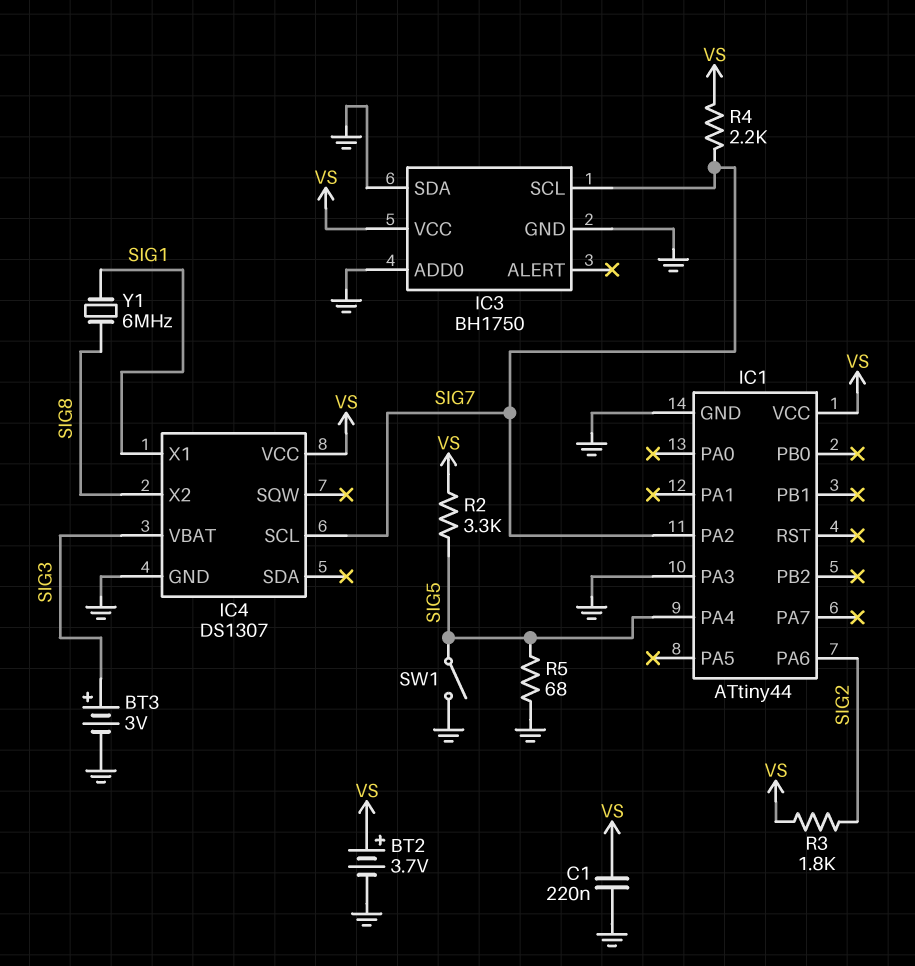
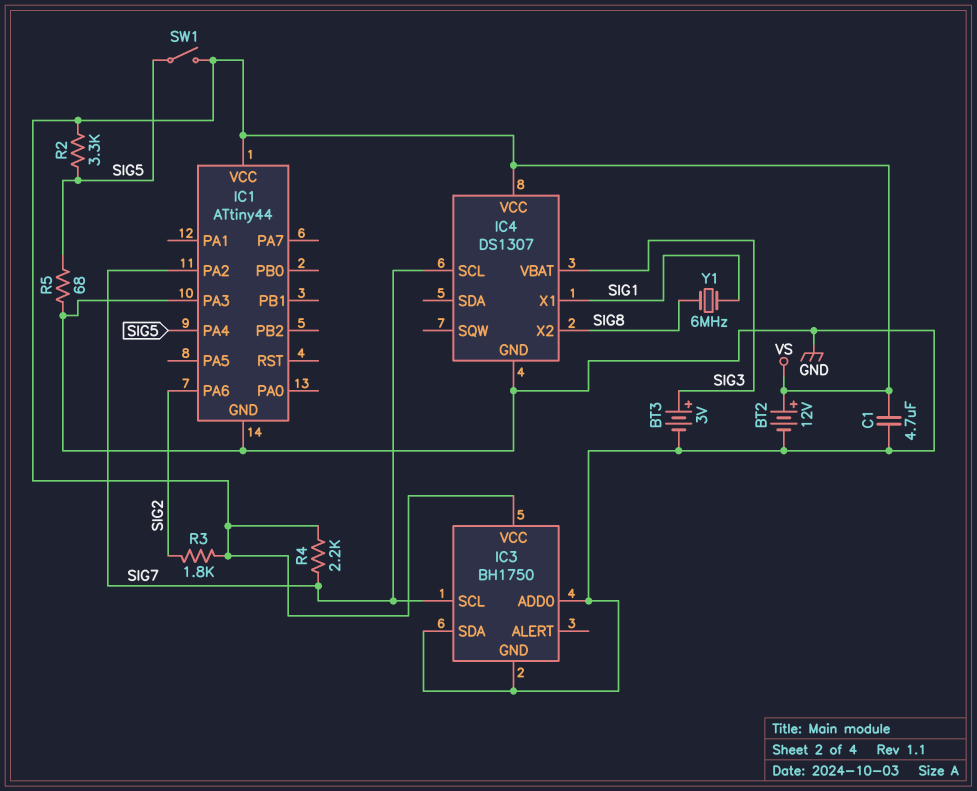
BT2: 3.7V (plus VS, minus GND) -> 12V (plus VS, minus GND)
C1: 220nF (GND, VS) -> 4.7uF (GND, VS)
SW1: switch (GND, SIG5) -> switch (SIG5, VS)

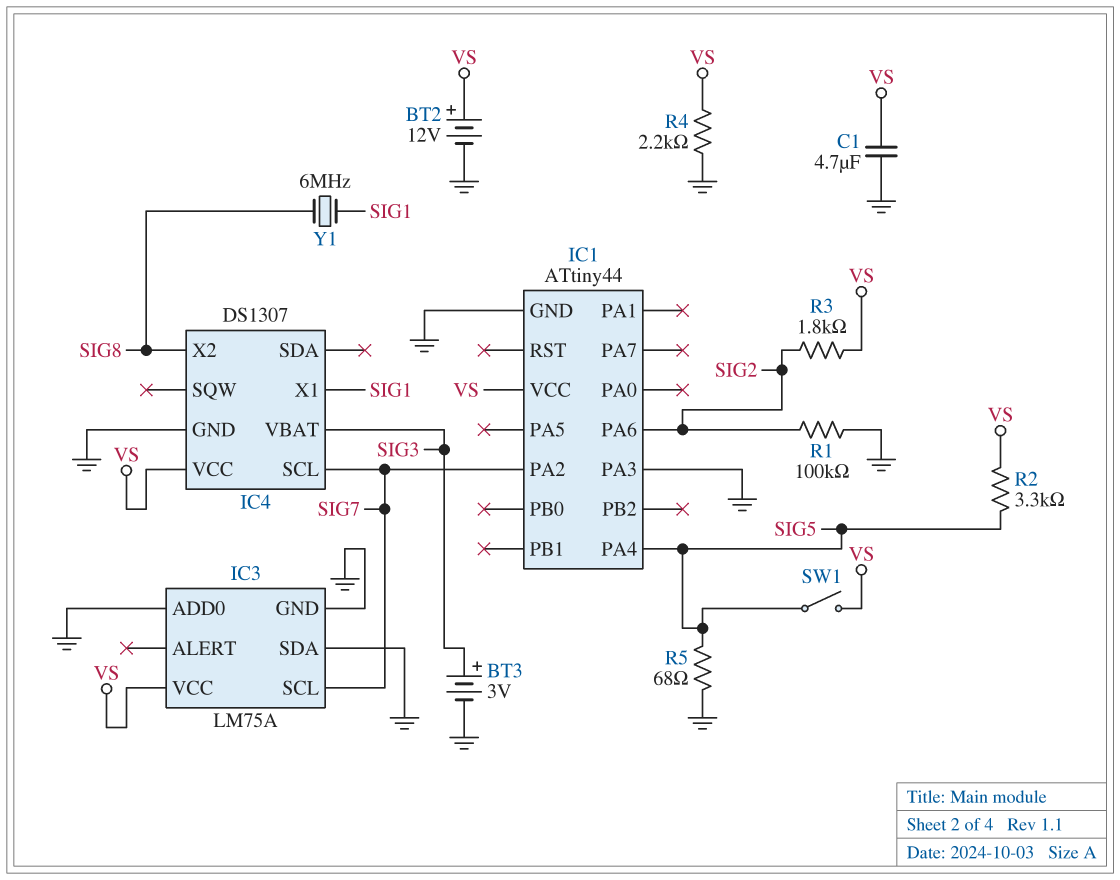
IC3: BH1750 -> LM75A
R1: none -> 100k (GND, SIG2)
R4: 2.2k (SIG7, VS) -> 2.2k (GND, VS)

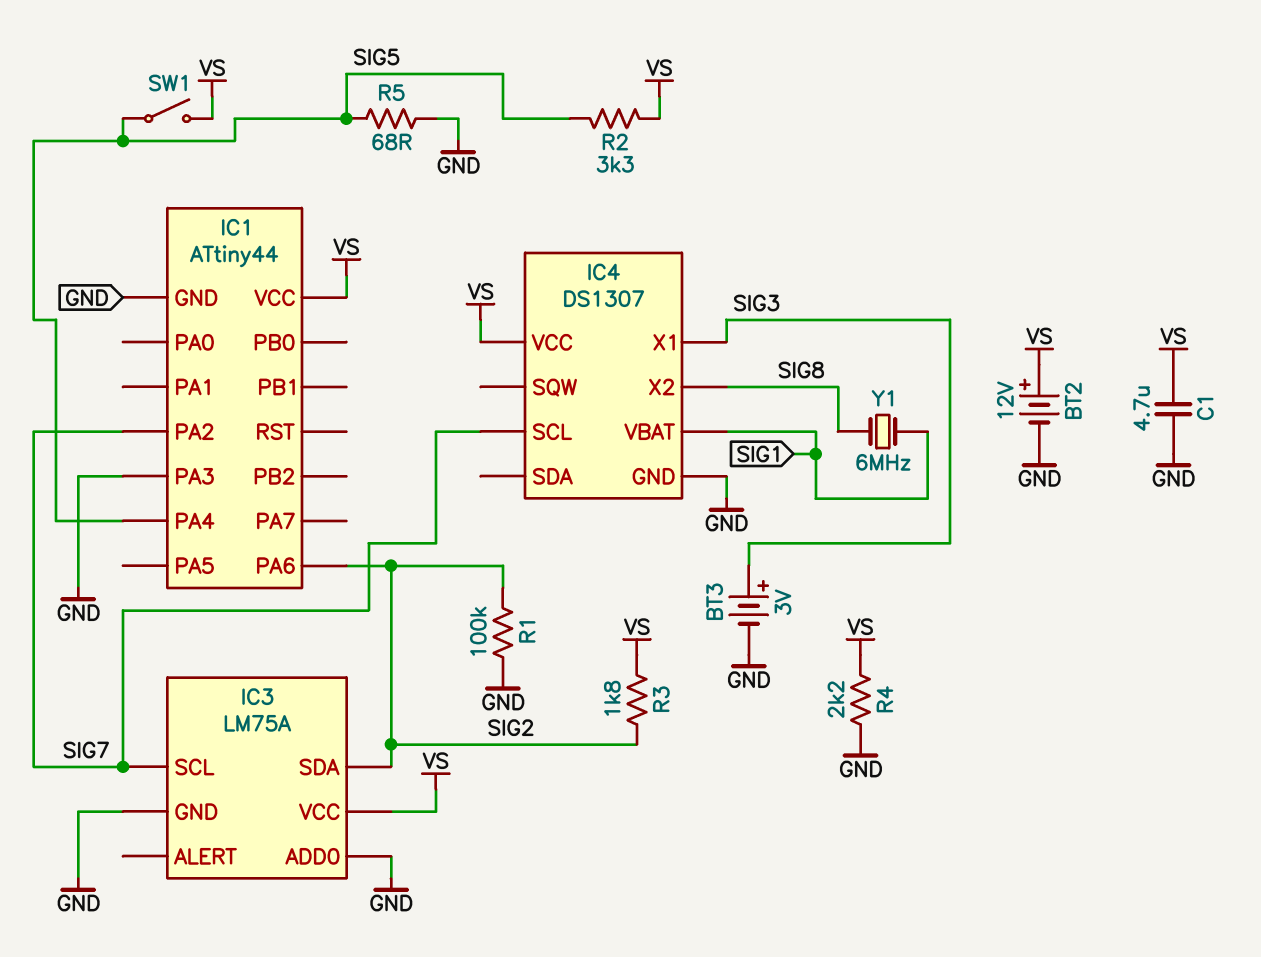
IC3 pin SDA: GND -> SIG2
IC4 pin VBAT: SIG3 -> SIG1
IC4 pin X1: SIG1 -> SIG3

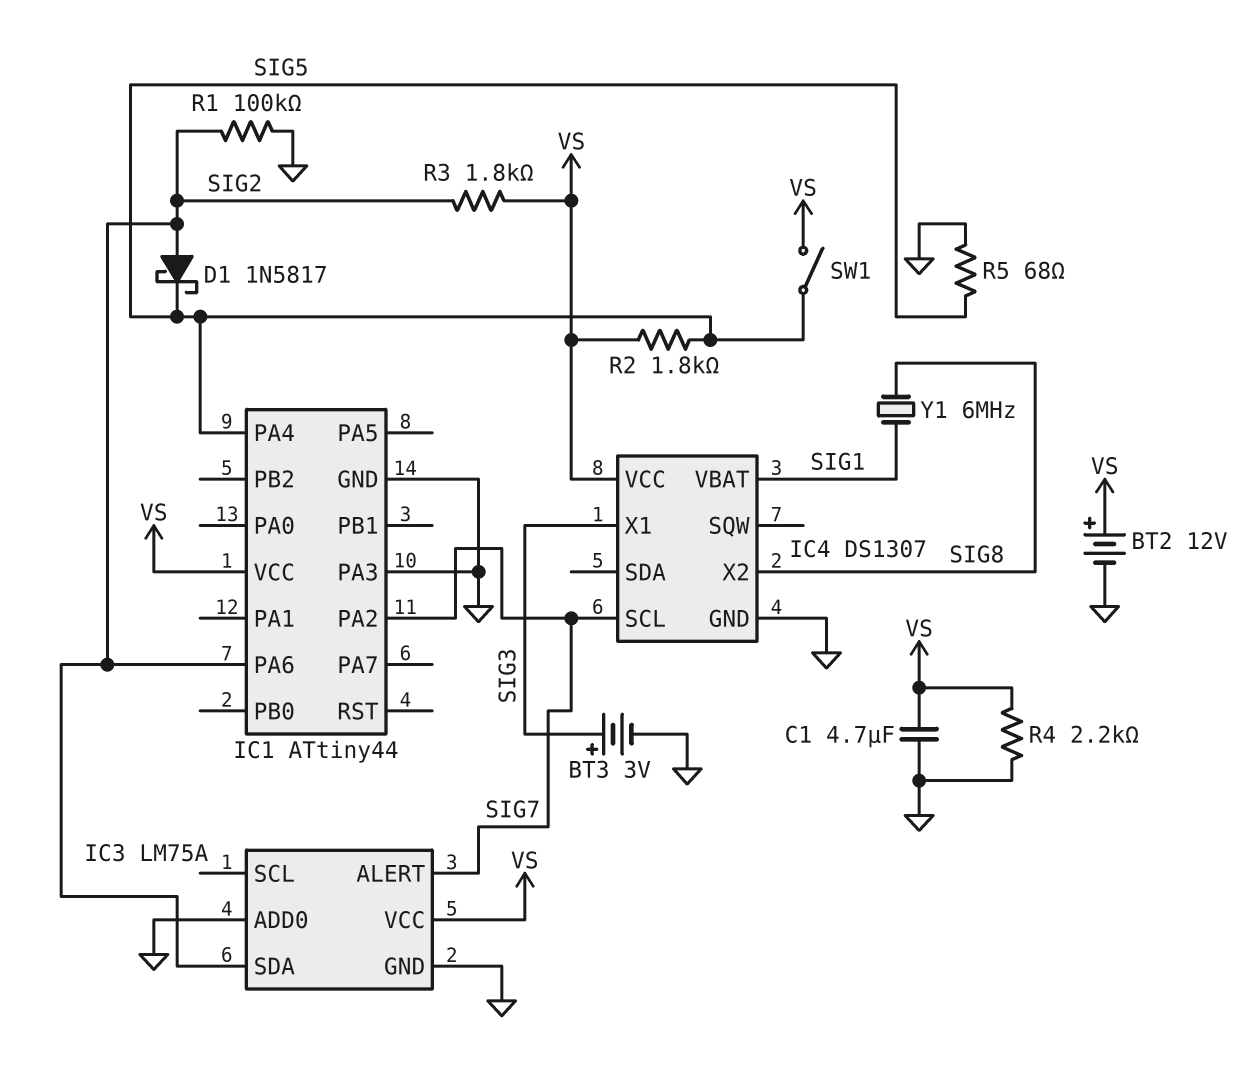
D1: none -> schottky 1N5817 (A SIG2, K SIG5)
IC3 pin ALERT: none -> SIG7
IC3 pin SCL: SIG7 -> none
R2: 3.3k (SIG5, VS) -> 1.8k (SIG5, VS)

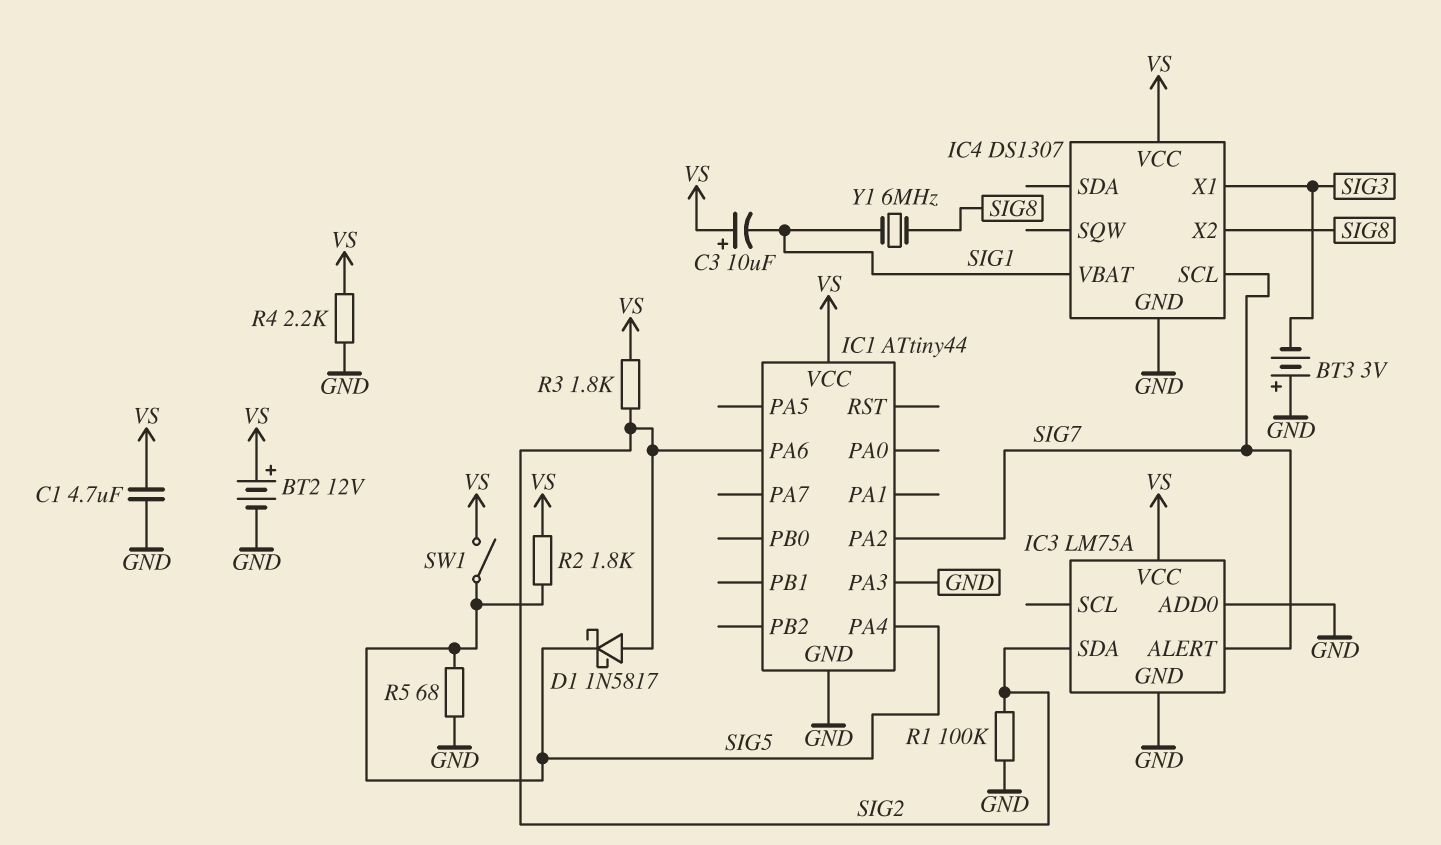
BT3: 3V (plus SIG3, minus GND) -> 3V (plus GND, minus SIG3)
C3: none -> 10uF (plus VS, minus SIG1)

